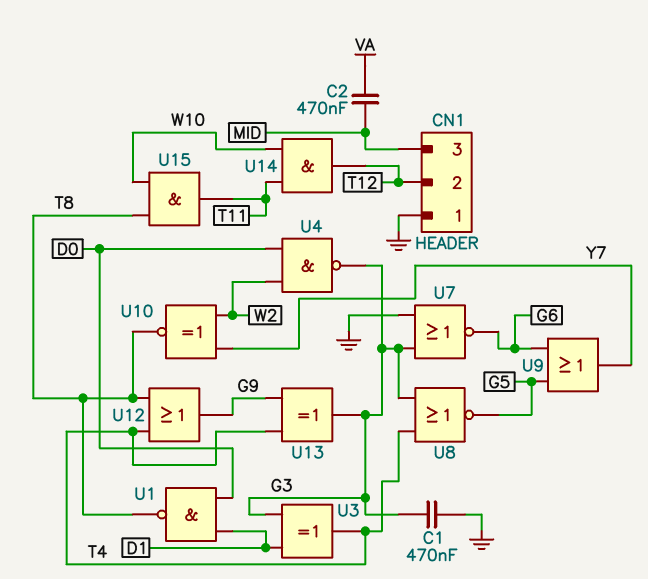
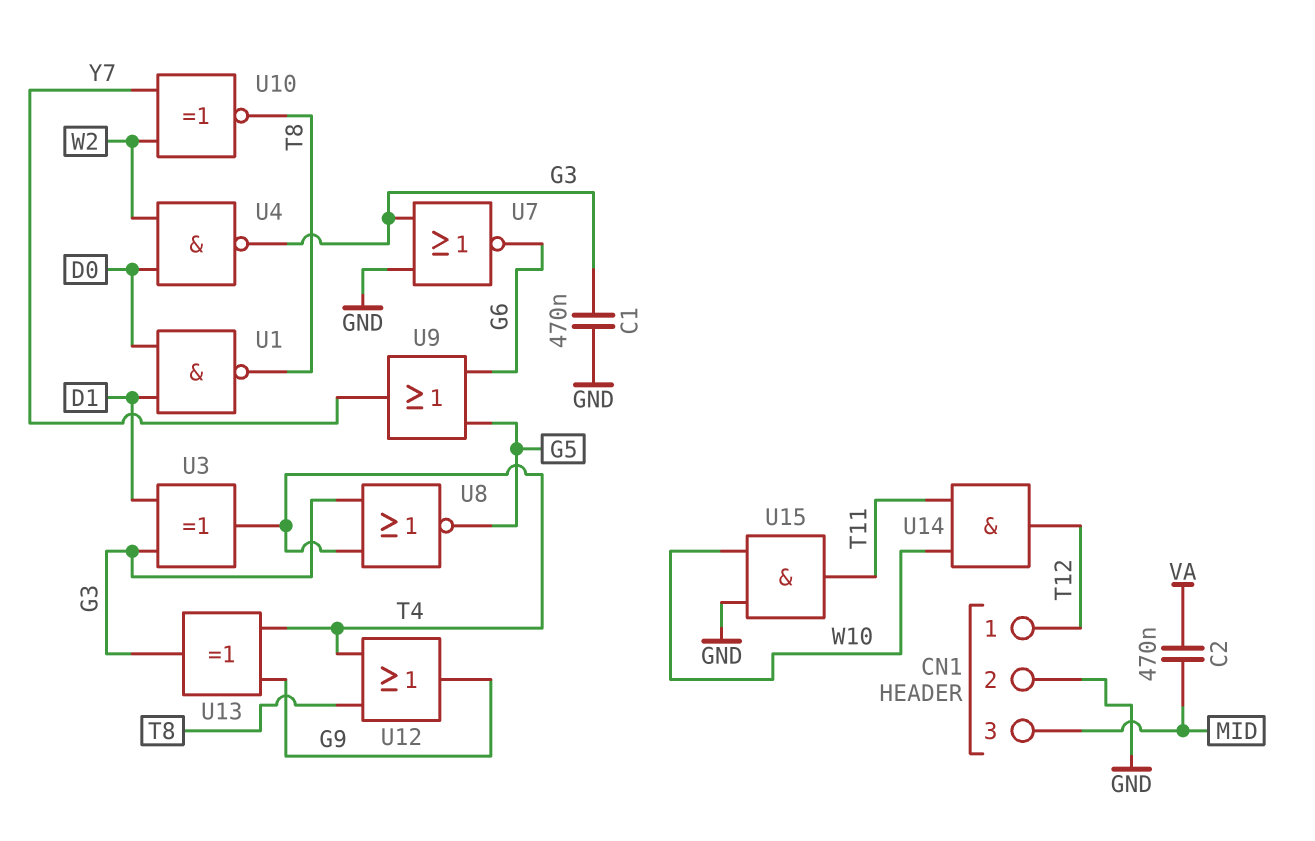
CN1 pin 1: GND -> T12
CN1 pin 2: T12 -> GND
U15: AND (in T8, in W10, out T11) -> AND (in GND, in W10, out T11)

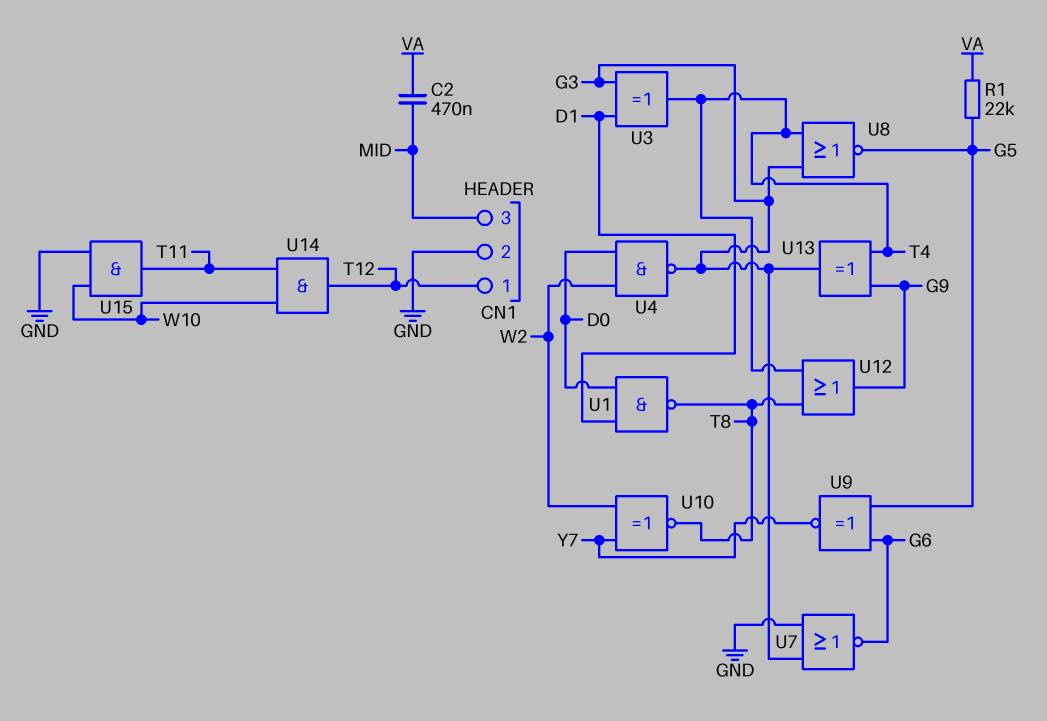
C1: 470nF (G3, GND) -> none
R1: none -> 22k (G5, VA)
U9: OR (in G5, in G6, out Y7) -> XNOR (in G5, in G6, out Y7)

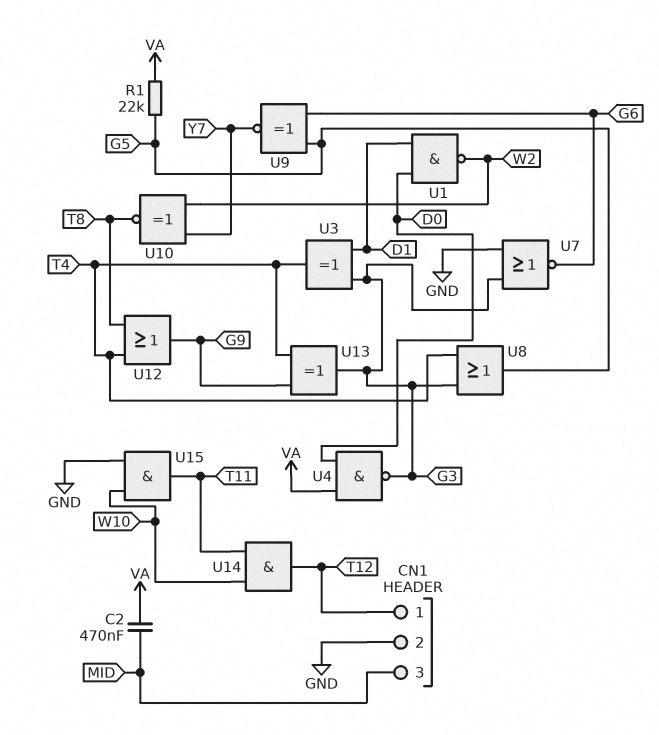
U1: NAND (in D0, in D1, out T8) -> NAND (in D0, in D1, out W2)
U4: NAND (in D0, in W2, out G3) -> NAND (in D0, in VA, out G3)
U8: NOR (in G3, in T4, out G5) -> OR (in G3, in T4, out G5)

